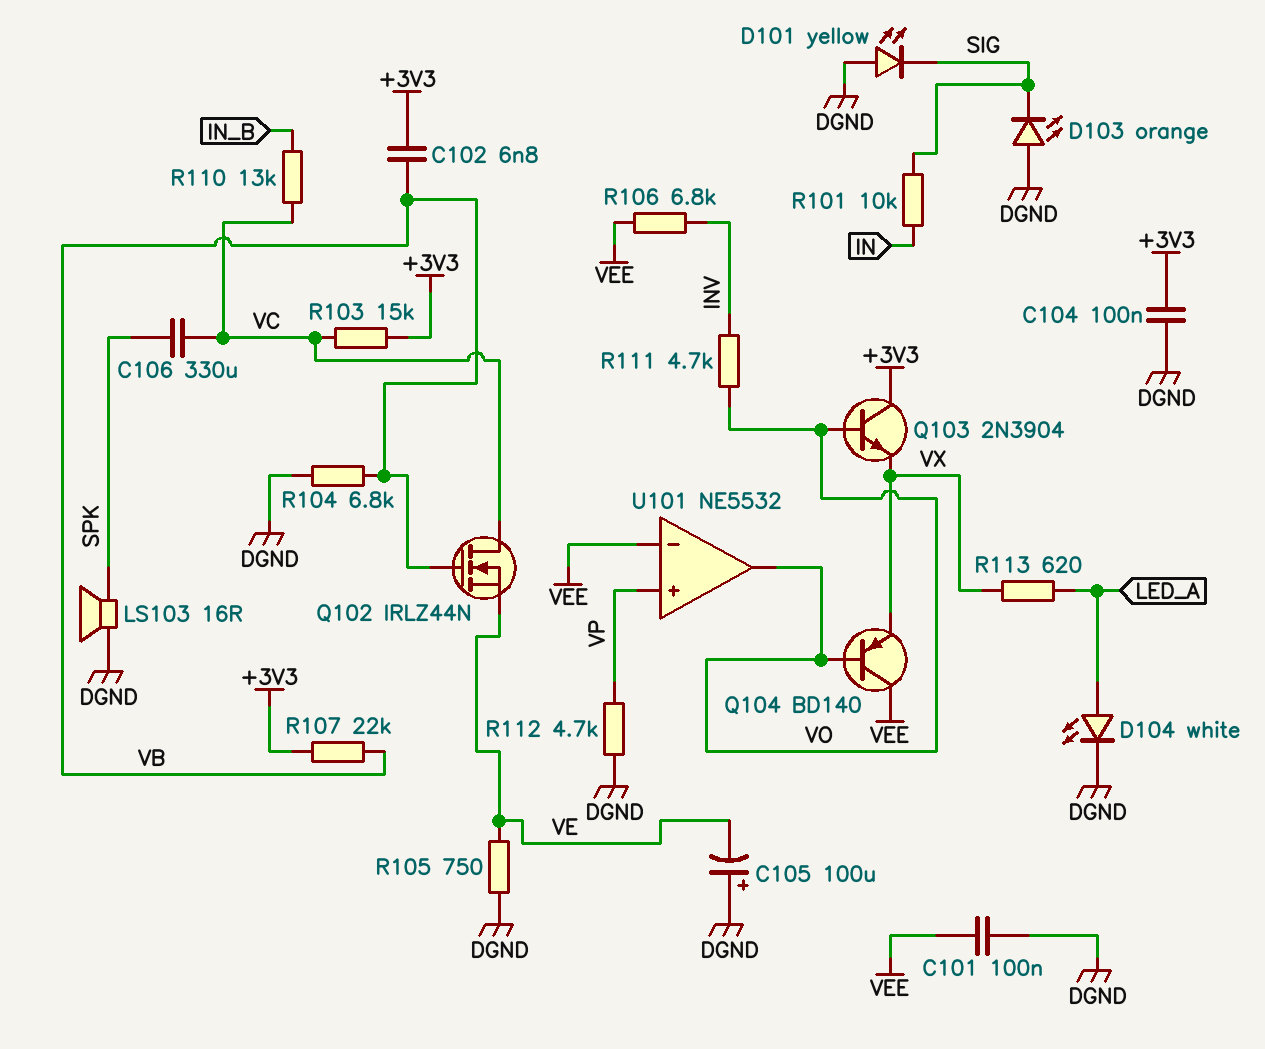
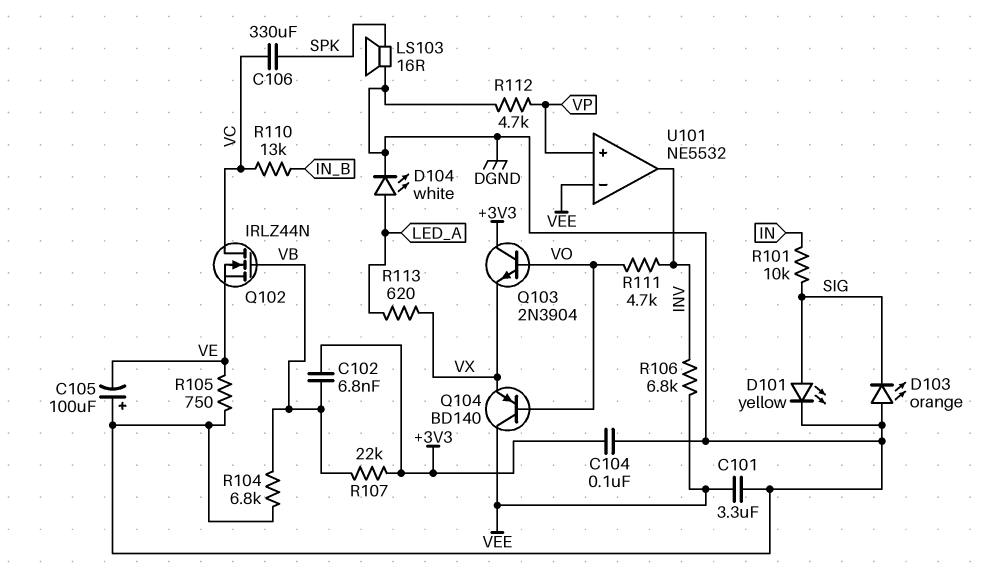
C101: 100nF (DGND, VEE) -> 3.3uF (DGND, VEE)
D101: LED yellow (A DGND, K SIG) -> LED yellow (A SIG, K DGND)
R103: 15k (+3V3, VC) -> none
U101 pin out: VO -> INV

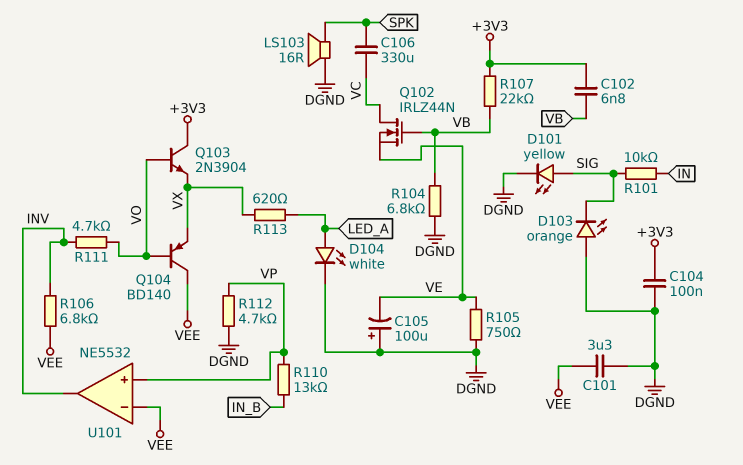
R110: 13k (IN_B, VC) -> 13k (IN_B, VP)

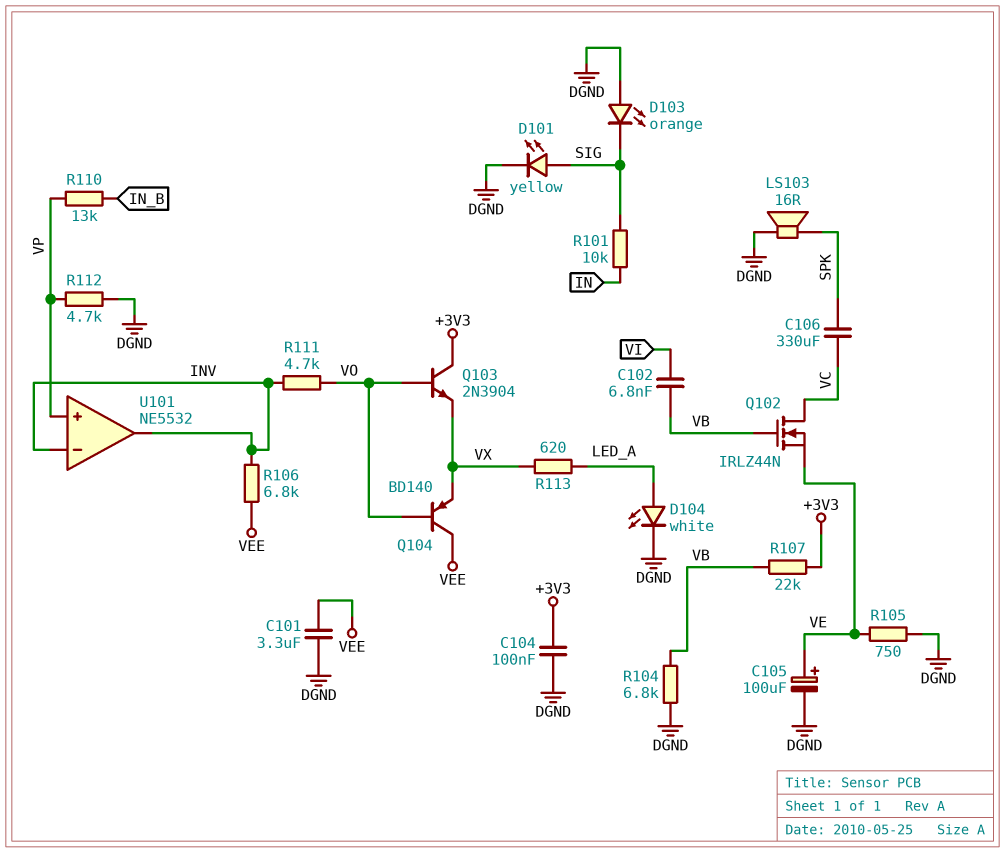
C102: 6.8nF (+3V3, VB) -> 6.8nF (VB, VI)
C105: 100uF (plus DGND, minus VE) -> 100uF (plus VE, minus DGND)
U101 pin in-: VEE -> INV

